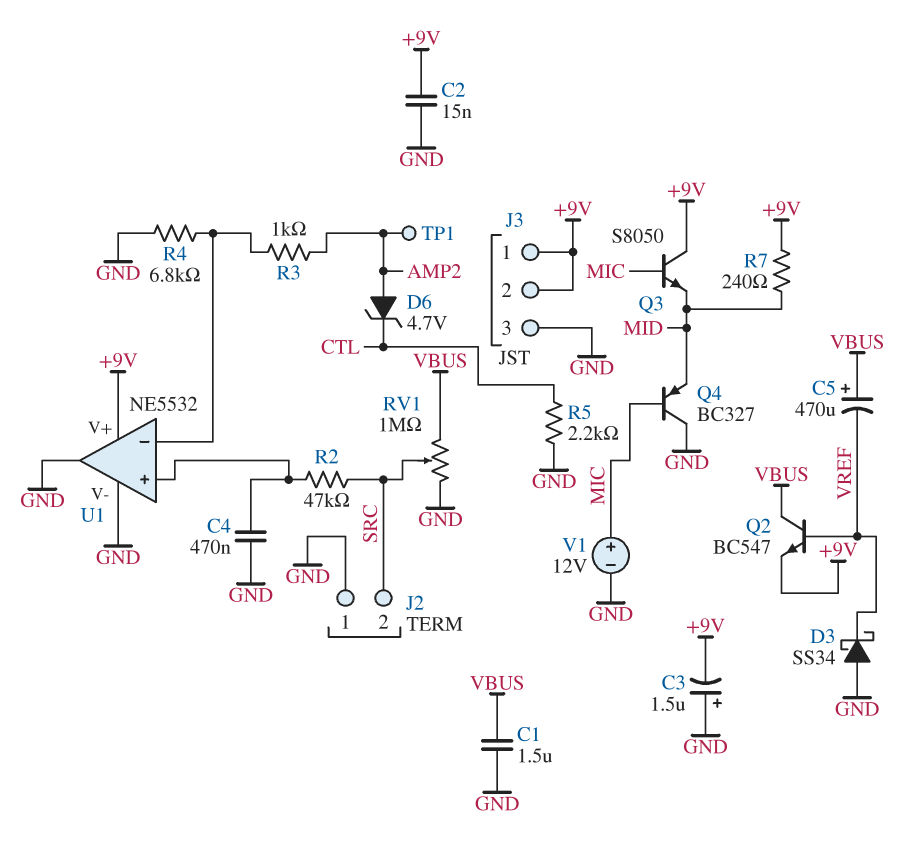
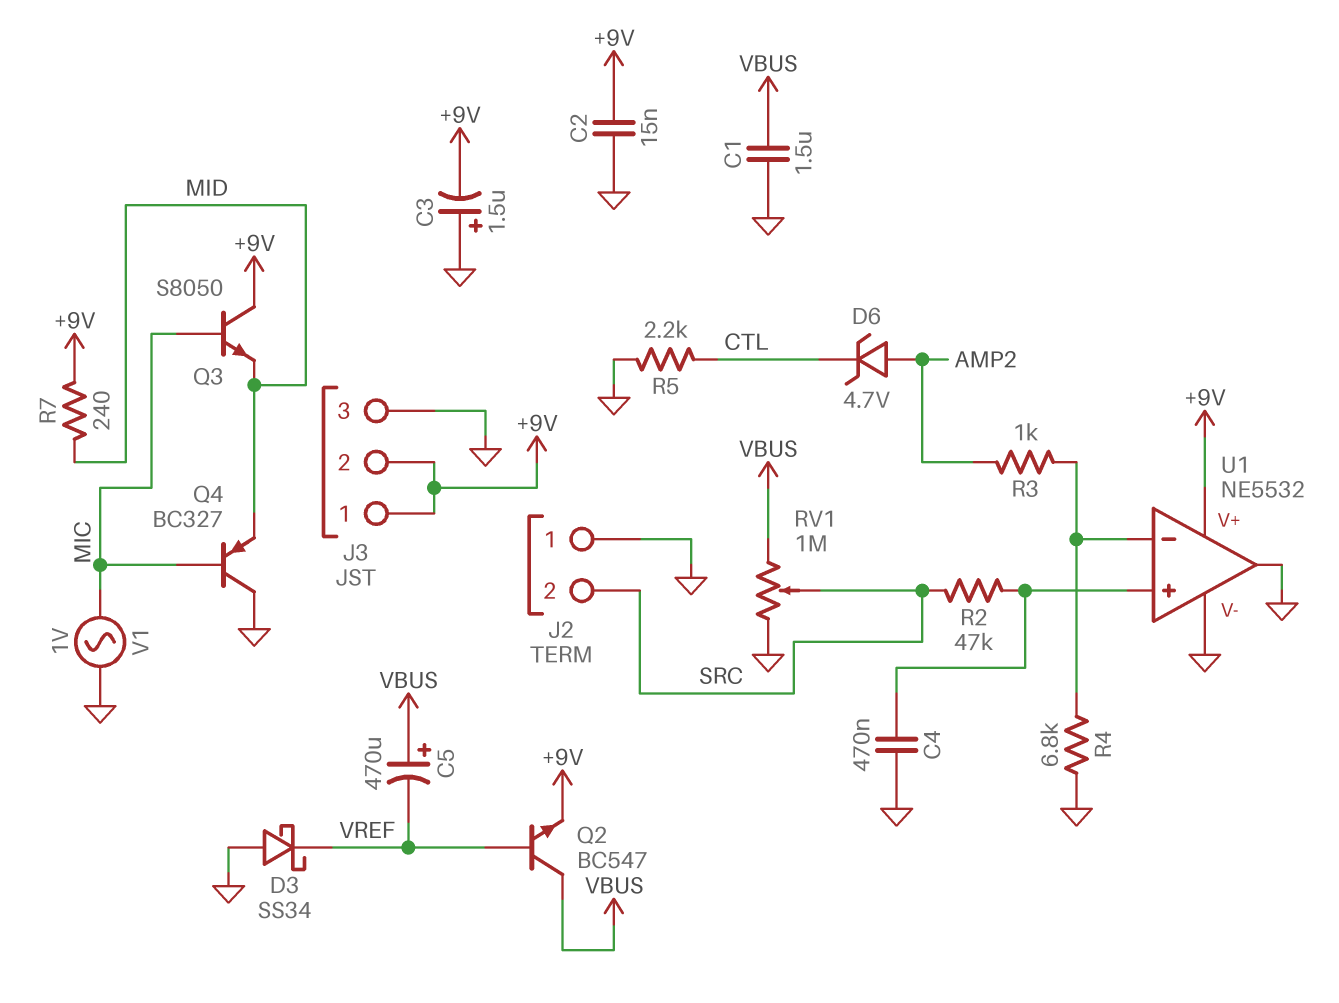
TP1: test point (AMP2) -> none
V1: 12V (plus MIC, minus GND) -> AC 1V (GND, MIC)

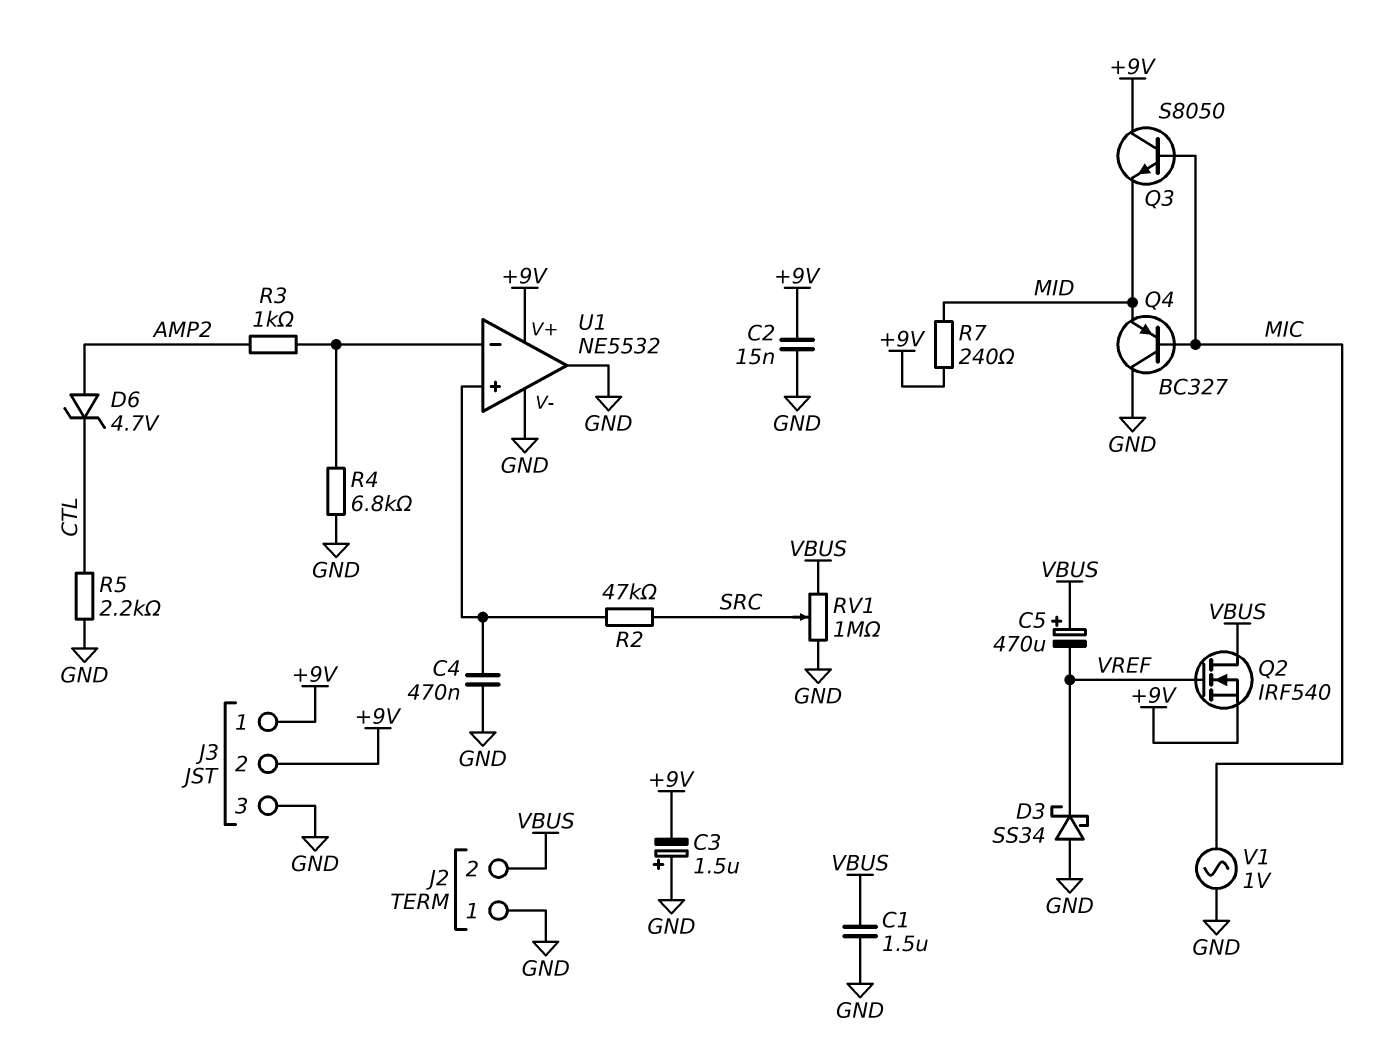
J2 pin 2: SRC -> VBUS
Q2: NPN BC547 (B VREF, C VBUS, E +9V) -> NMOS IRF540 (G VREF, D VBUS, S +9V)

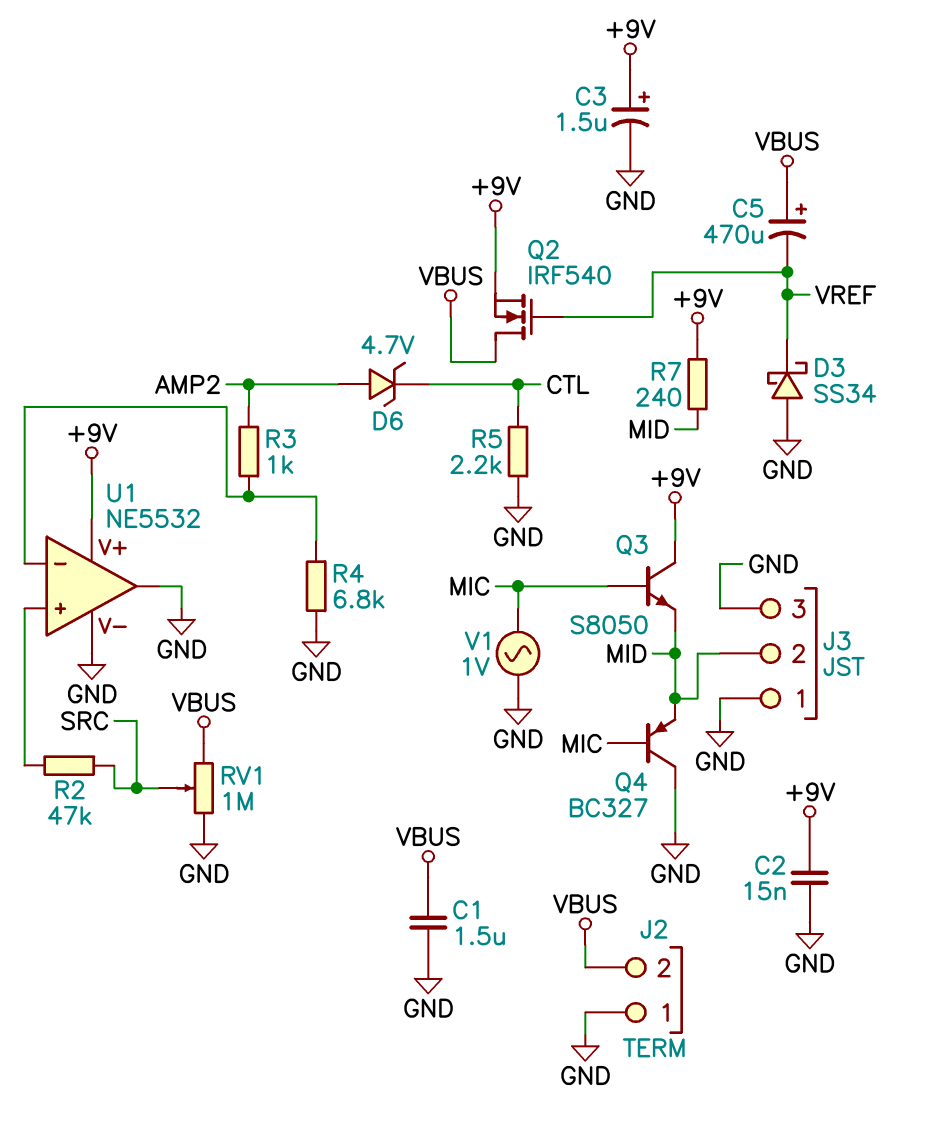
C3: 1.5uF (plus GND, minus +9V) -> 1.5uF (plus +9V, minus GND)
C4: 470nF (GND, U1/in+) -> none
J3 pin 1: +9V -> GND
J3 pin 2: +9V -> MID

